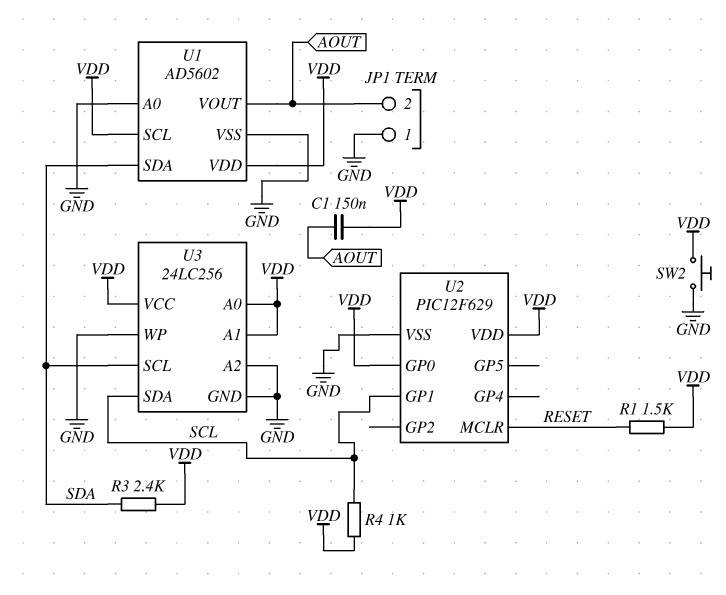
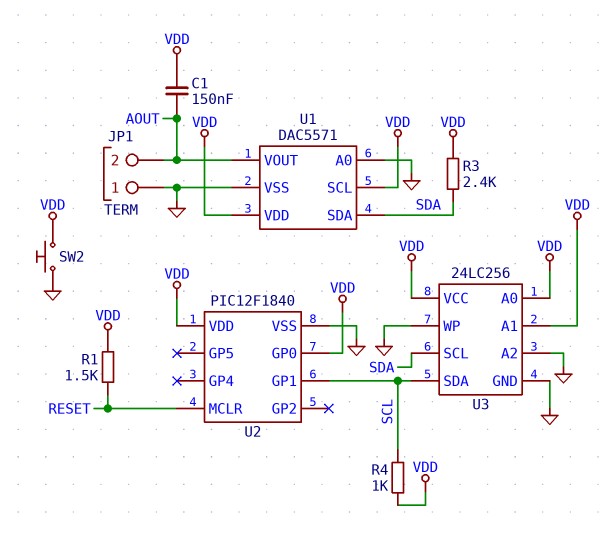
U1: AD5602 -> DAC5571
U2: PIC12F629 -> PIC12F1840

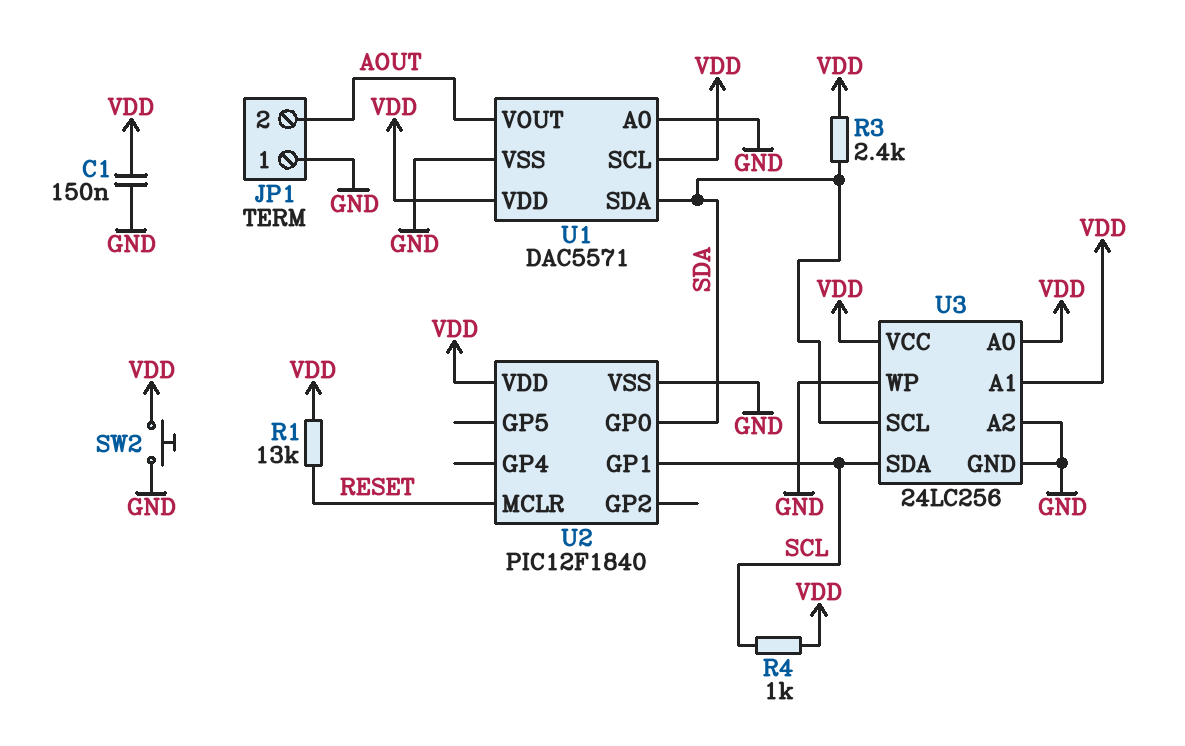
C1: 150nF (AOUT, VDD) -> 150nF (GND, VDD)
R1: 1.5k (RESET, VDD) -> 13k (RESET, VDD)
U2 pin GP0: VDD -> SDA

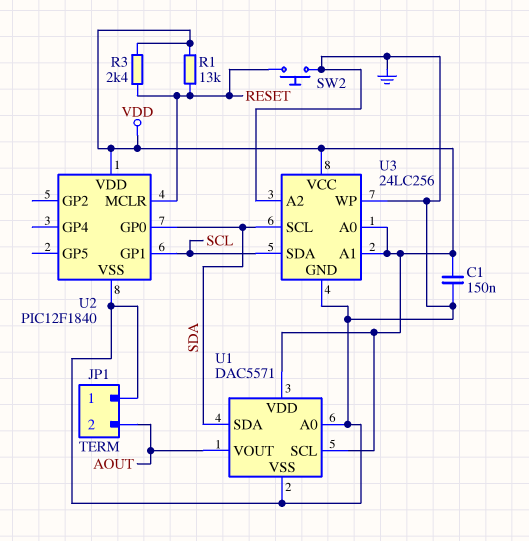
R3: 2.4k (SDA, VDD) -> 2.4k (RESET, VDD)
R4: 1k (SCL, VDD) -> none
SW2: button (GND, VDD) -> button (GND, RESET)

